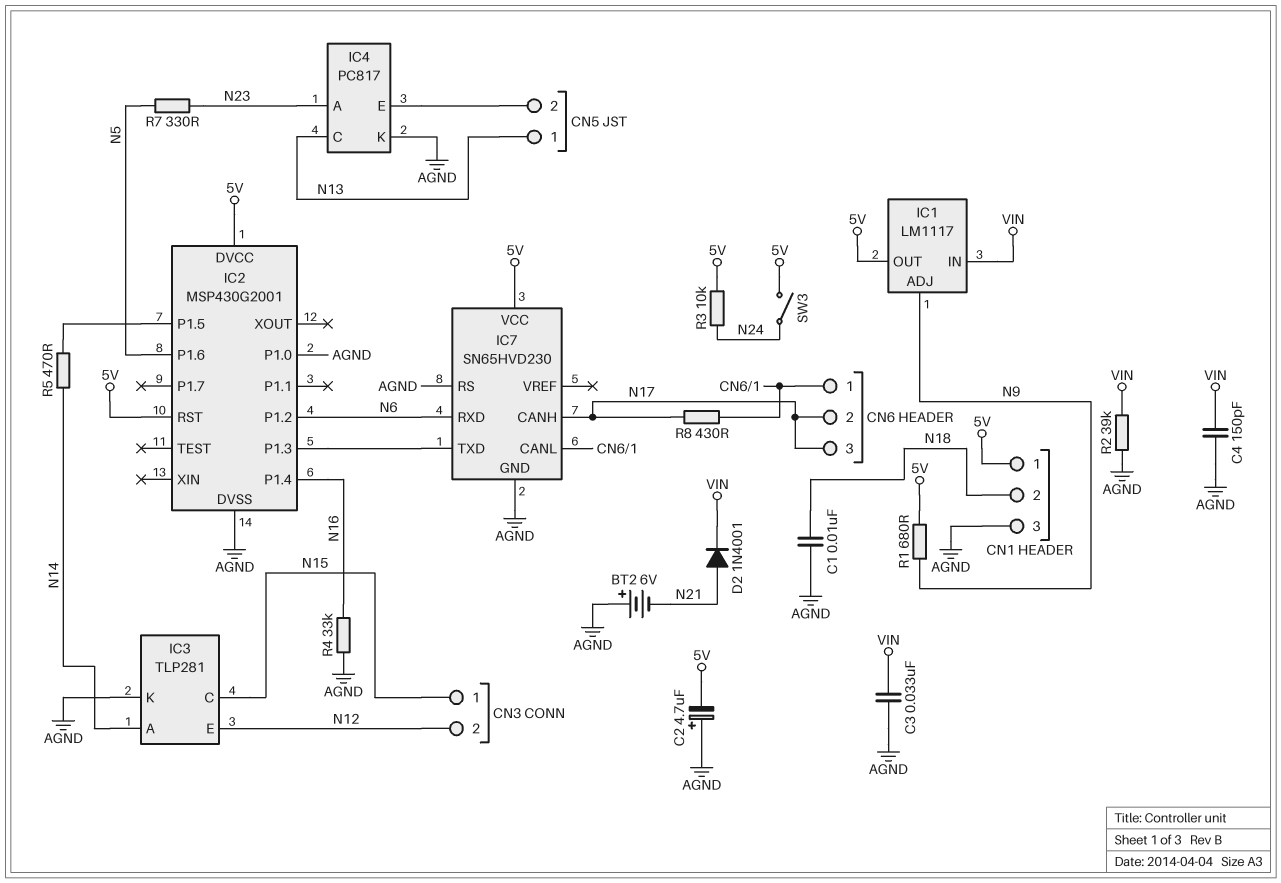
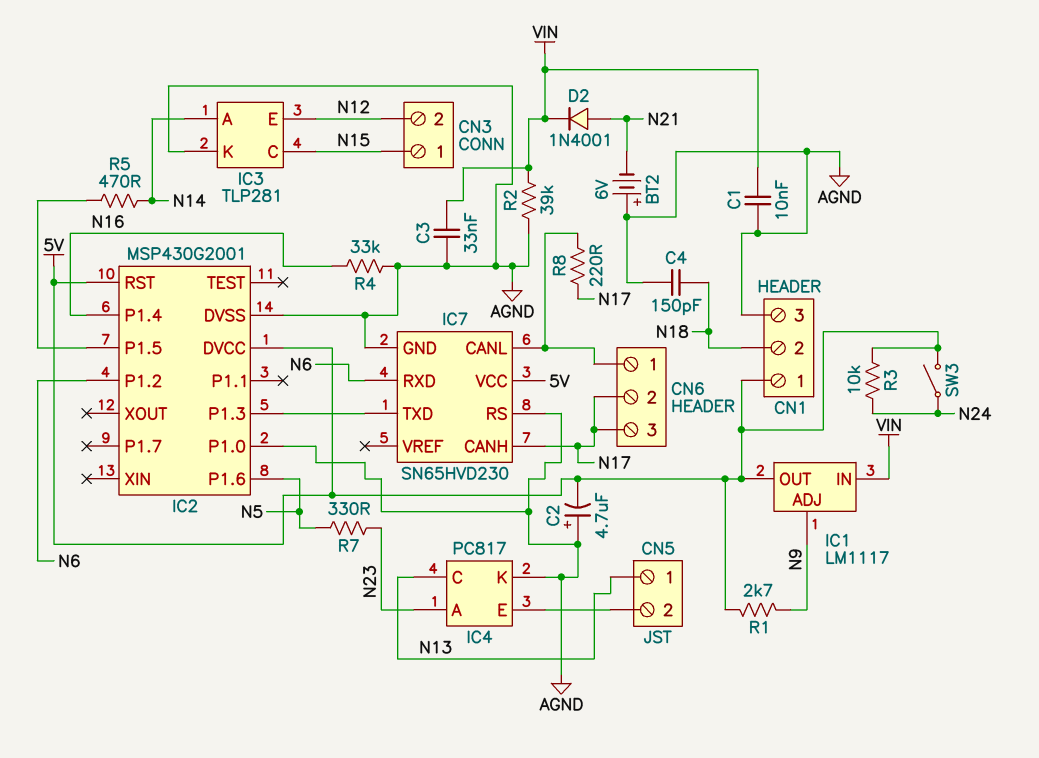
C1: 10nF (AGND, N18) -> 10nF (AGND, VIN)
C4: 150pF (AGND, VIN) -> 150pF (AGND, N18)
R1: 680 (5V, N9) -> 2.7k (5V, N9)
R8: 430 (CN6/1, N17) -> 220 (CN6/1, N17)

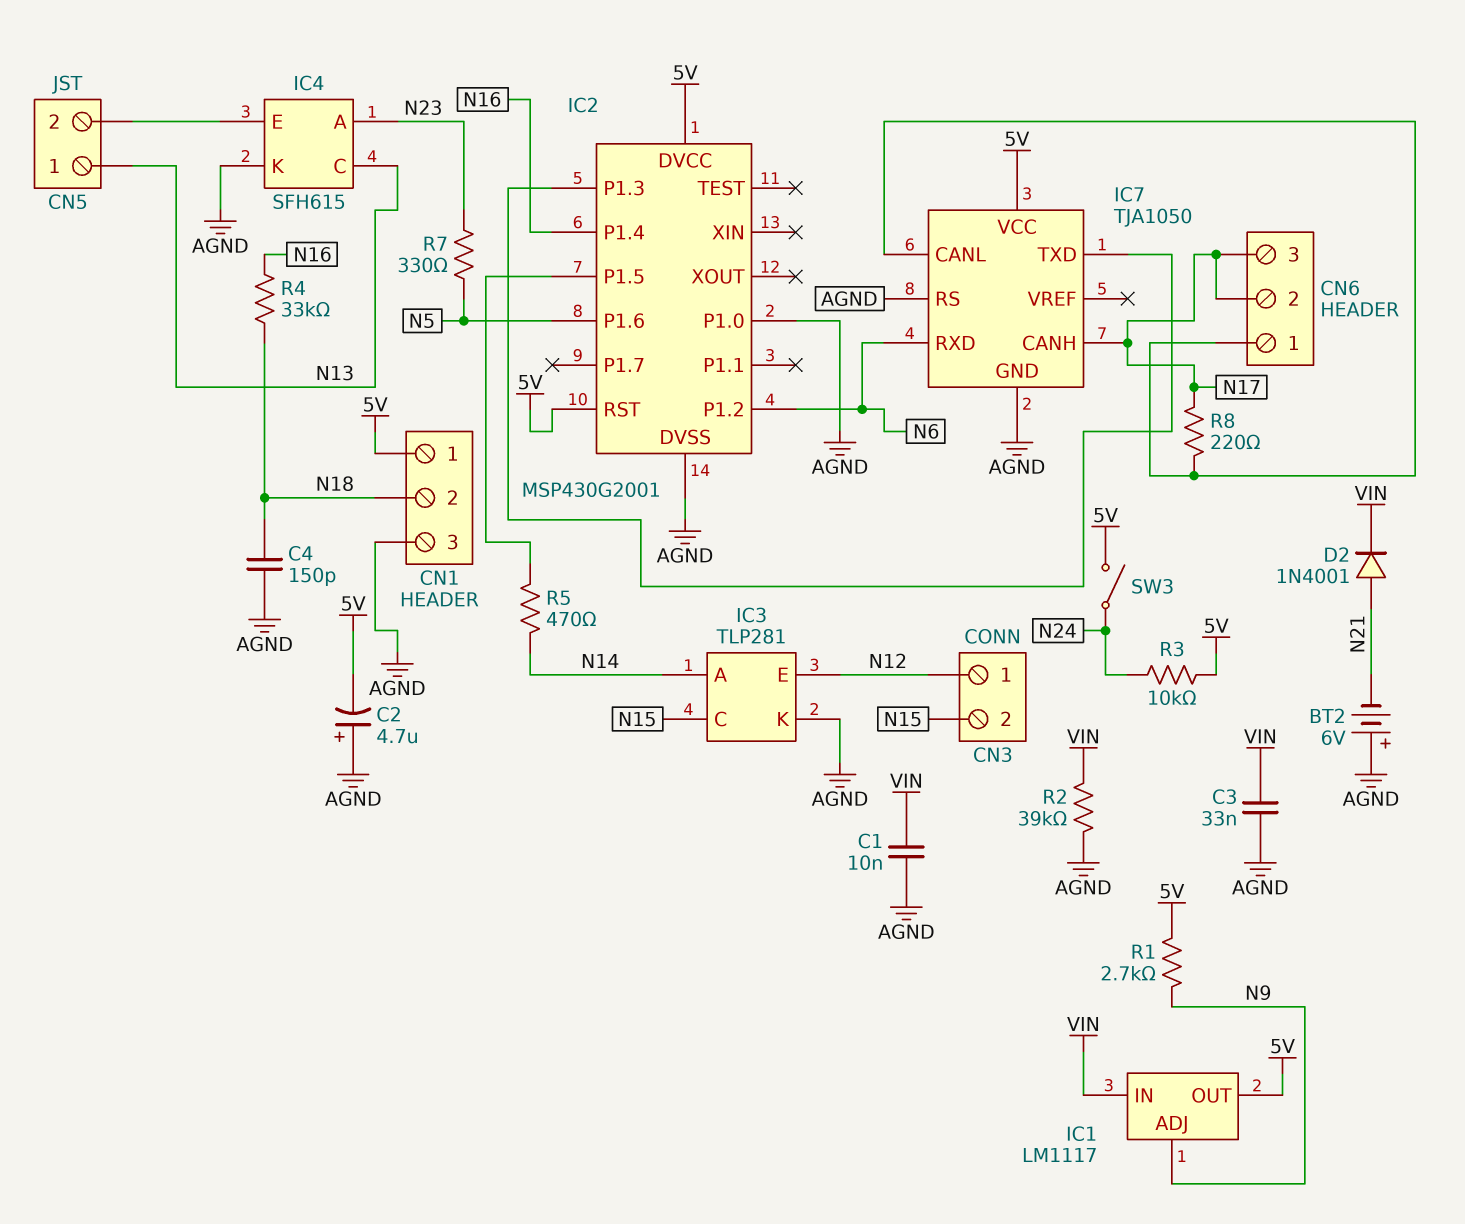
CN3 pin 1: N15 -> N12
CN3 pin 2: N12 -> N15
IC4: PC817 -> SFH615
IC7: SN65HVD230 -> TJA1050
R4: 33k (AGND, N16) -> 33k (N16, N18)

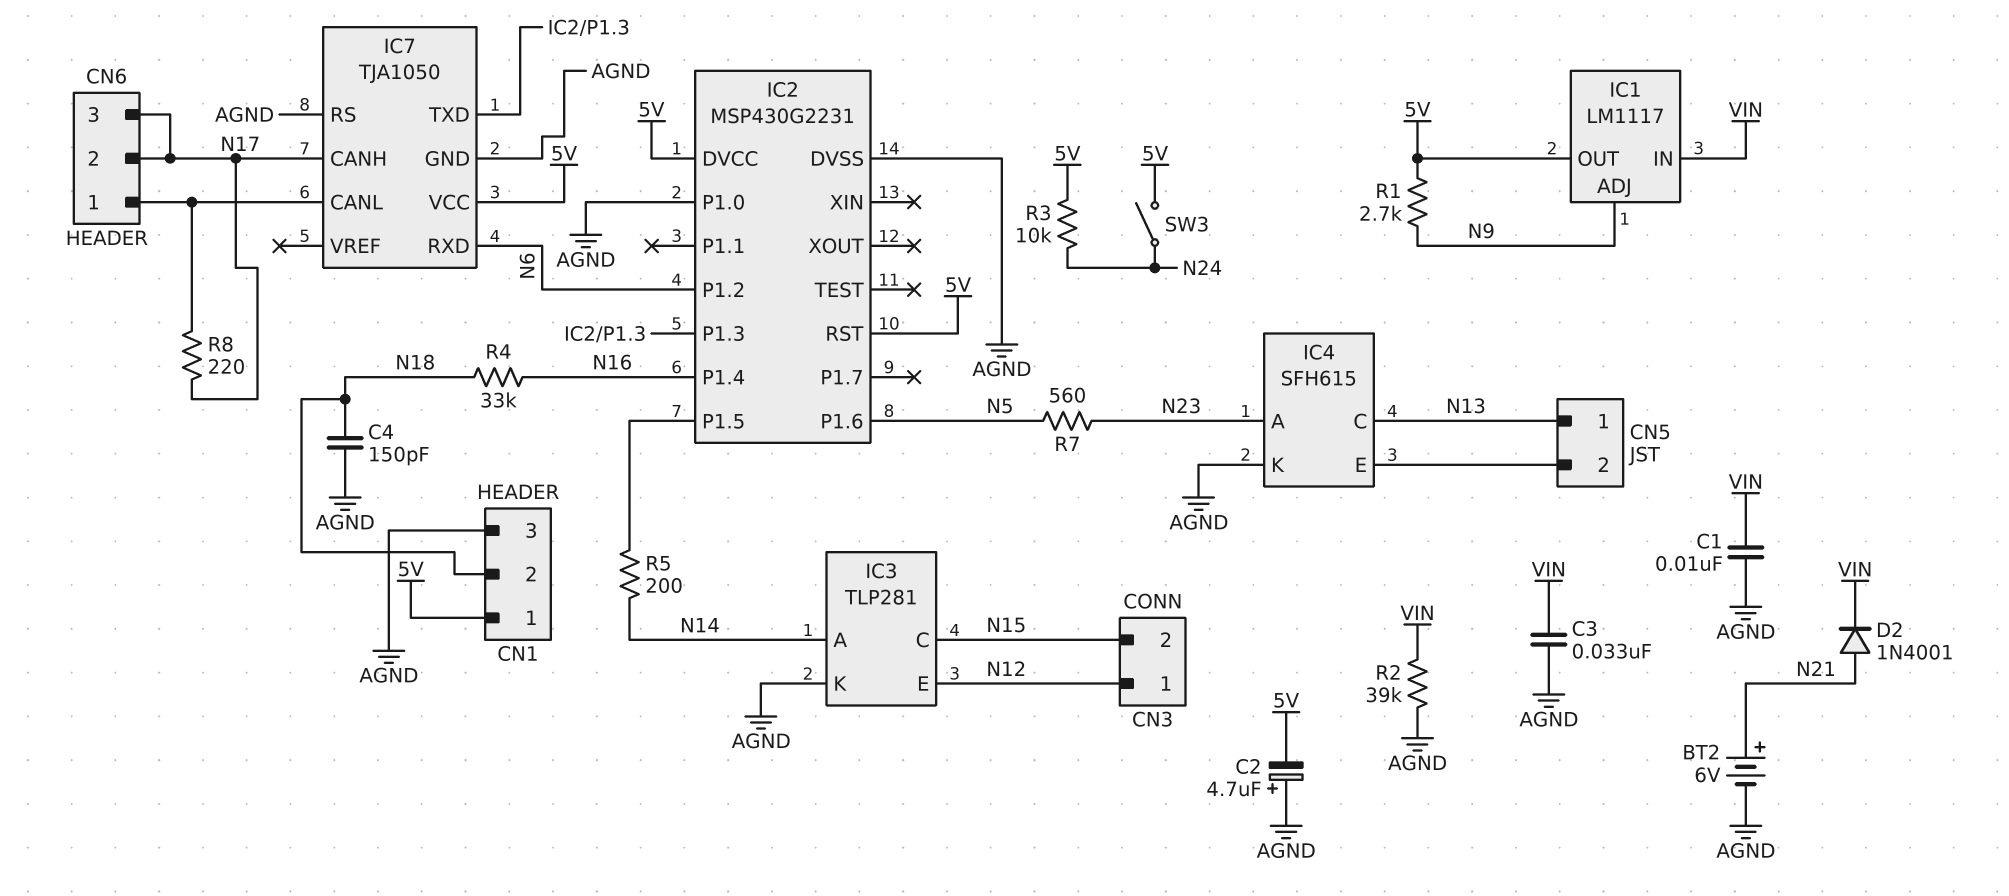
BT2: 6V (plus AGND, minus N21) -> 6V (plus N21, minus AGND)
IC2: MSP430G2001 -> MSP430G2231
R5: 470 (IC2/P1.5, N14) -> 200 (IC2/P1.5, N14)
R7: 330 (N5, N23) -> 560 (N5, N23)

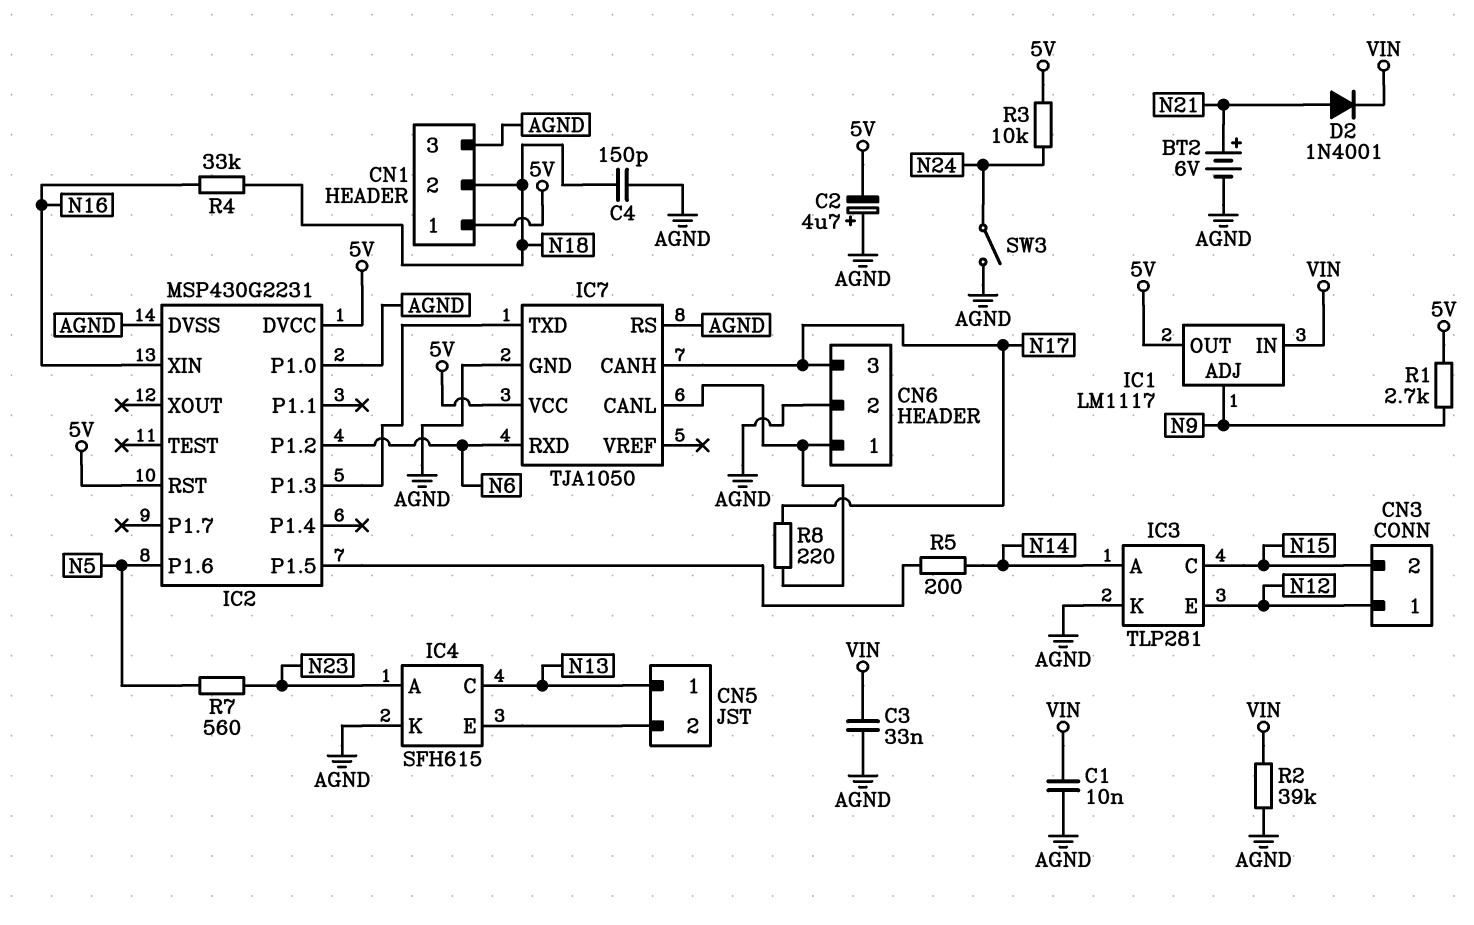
CN6 pin 2: N17 -> AGND
IC2 pin P1.4: N16 -> none
IC2 pin XIN: none -> N16
SW3: switch (5V, N24) -> switch (AGND, N24)

